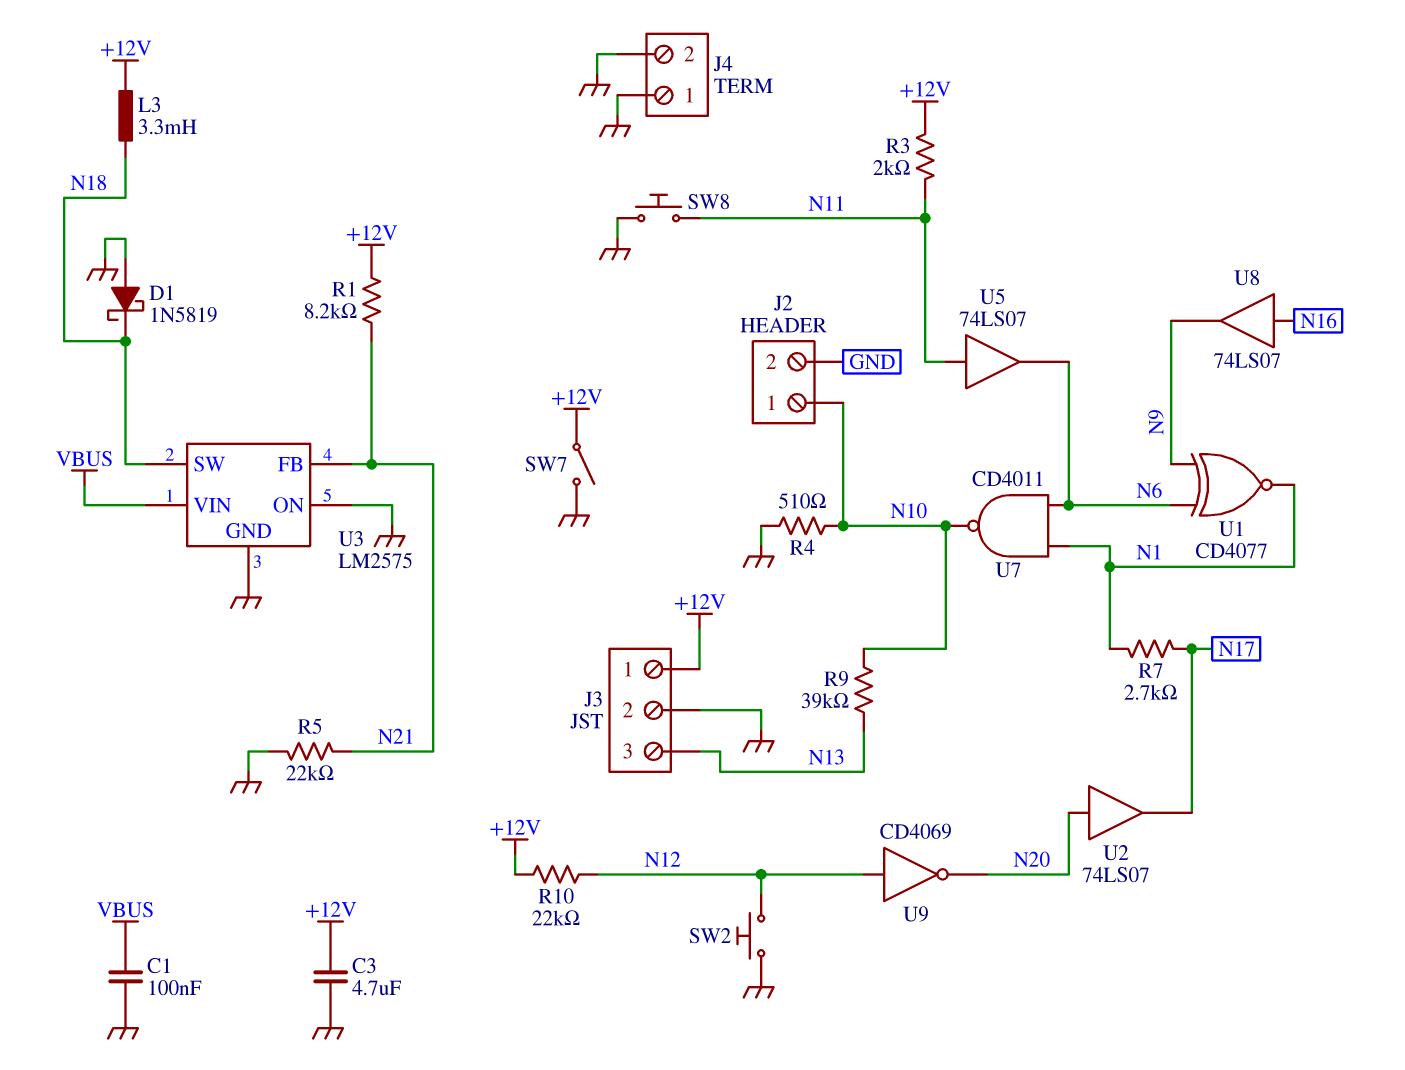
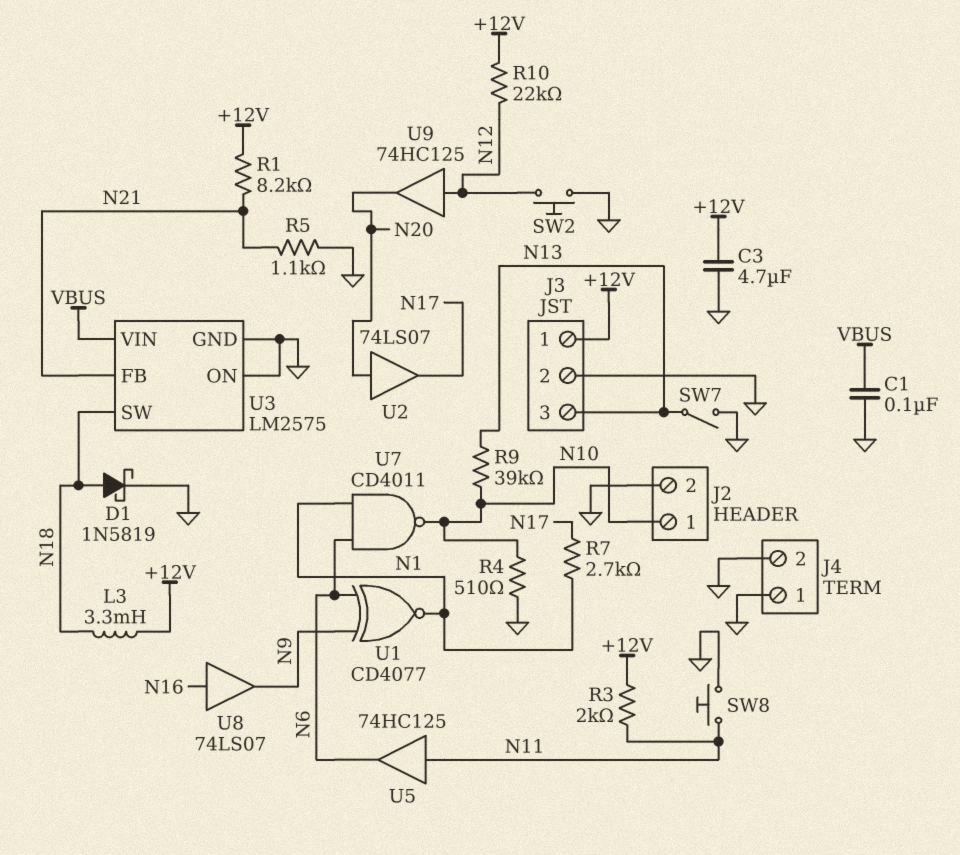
D1: schottky 1N5819 (A GND, K N18) -> schottky 1N5819 (A N18, K GND)
R5: 22k (GND, N21) -> 1.1k (GND, N21)
SW7: switch (+12V, GND) -> switch (GND, N13)
U5: buffer 74LS07 (in N11, out N6) -> buffer 74HC125 (in N11, out N6)
U9: NOT CD4069 (in N12, out N20) -> buffer 74HC125 (in N12, out N20)

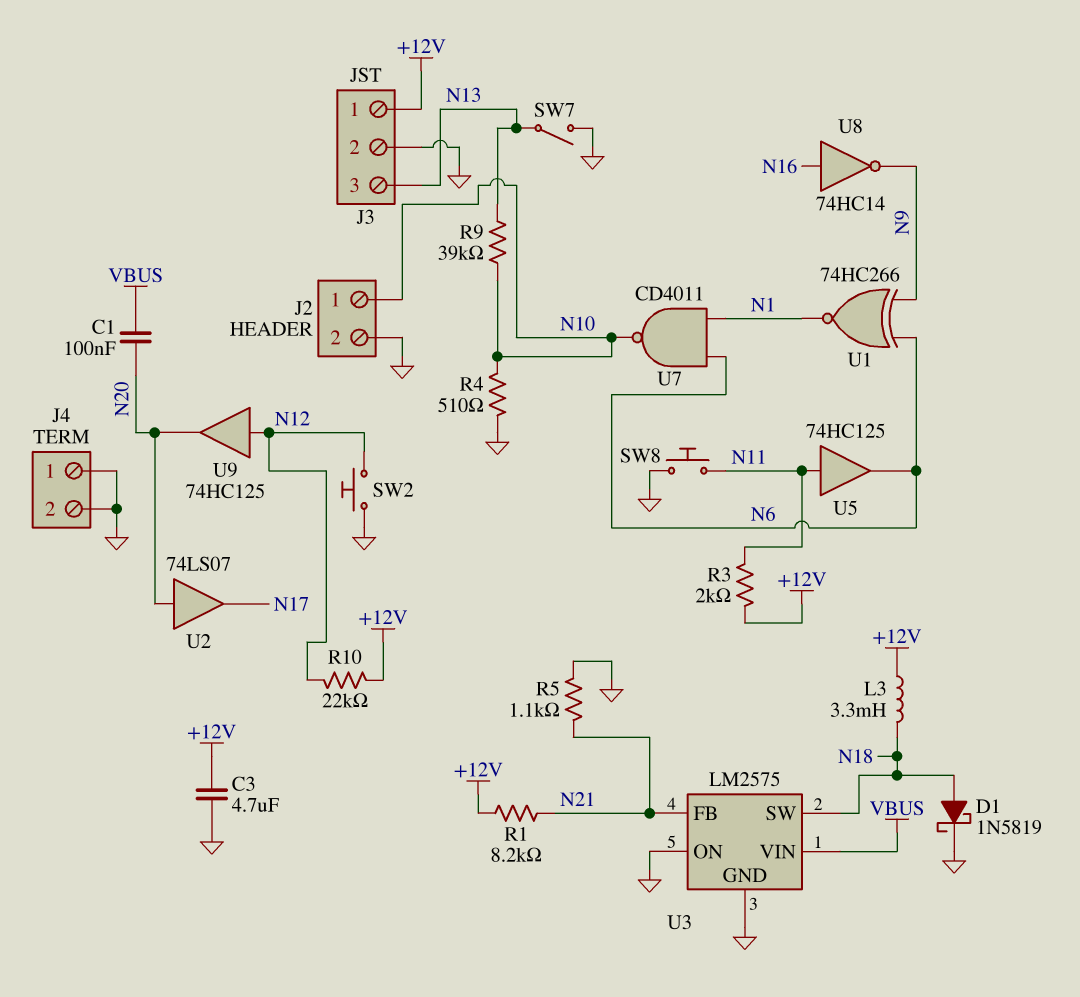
C1: 100nF (GND, VBUS) -> 100nF (N20, VBUS)
R7: 2.7k (N1, N17) -> none
U1: XNOR CD4077 (in N6, in N9, out N1) -> XNOR 74HC266 (in N6, in N9, out N1)
U8: buffer 74LS07 (in N16, out N9) -> NOT 74HC14 (in N16, out N9)

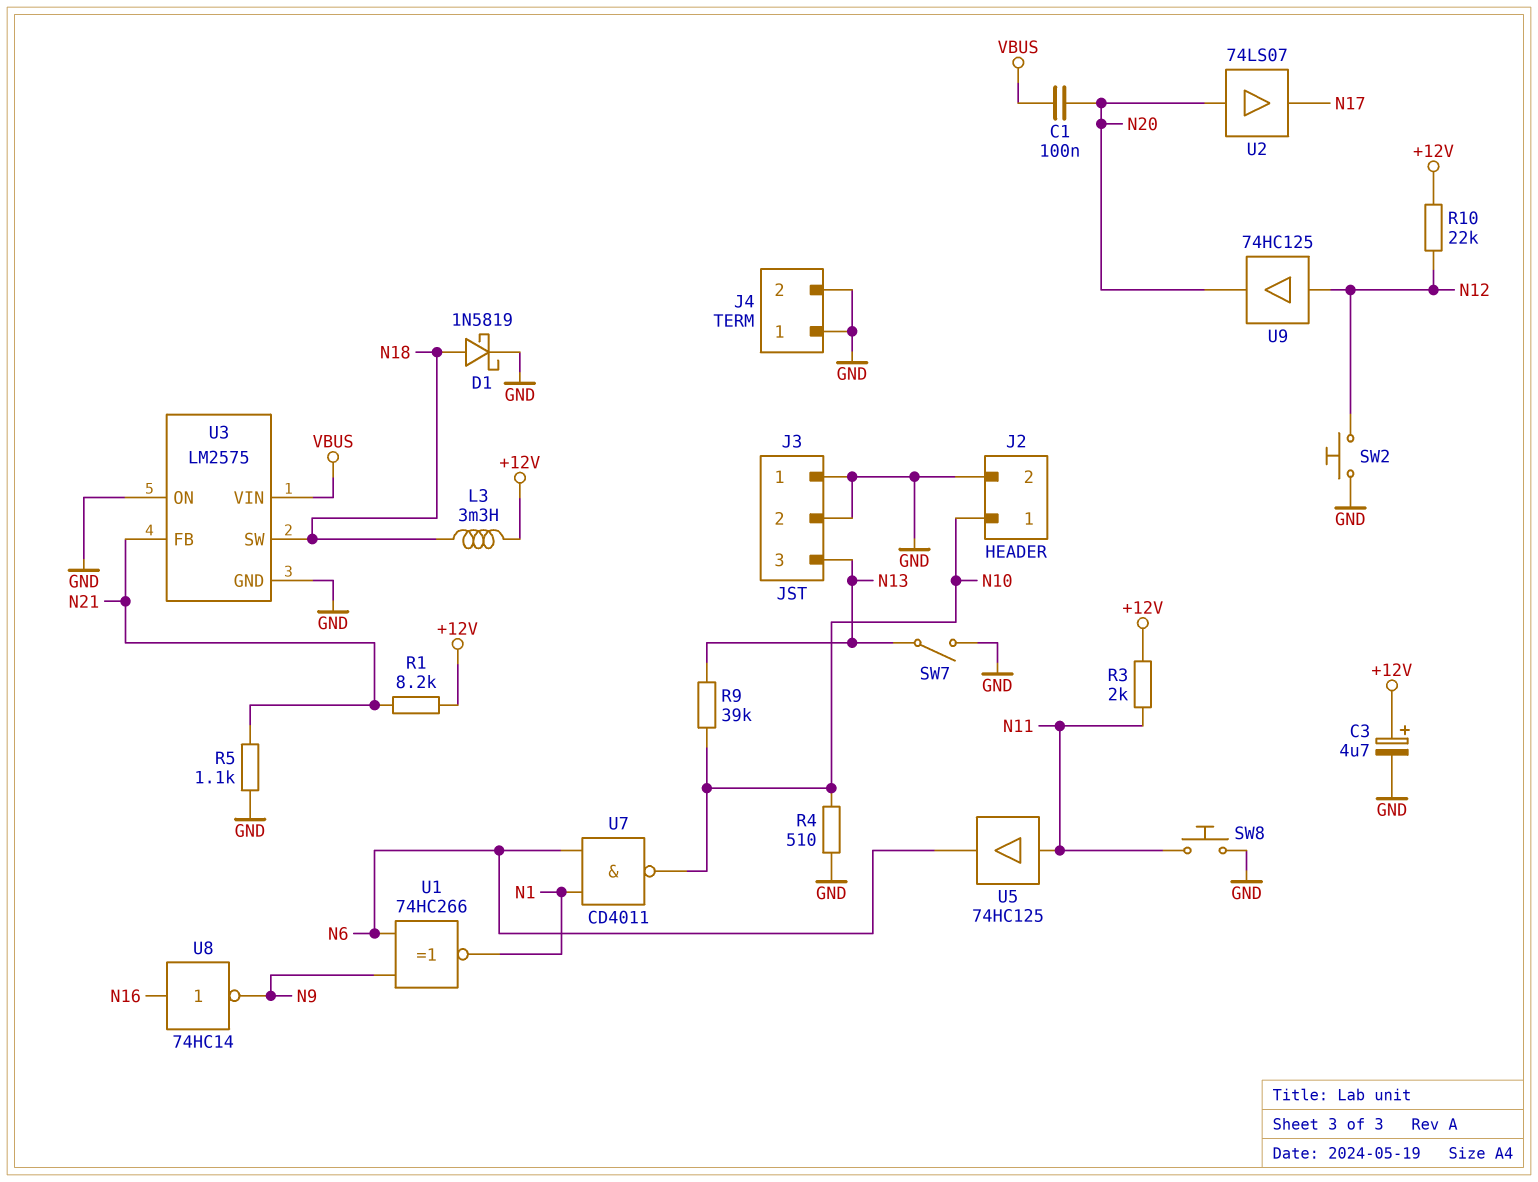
C3: 4.7uF (+12V, GND) -> 4.7uF (plus +12V, minus GND)
J3 pin 1: +12V -> GND

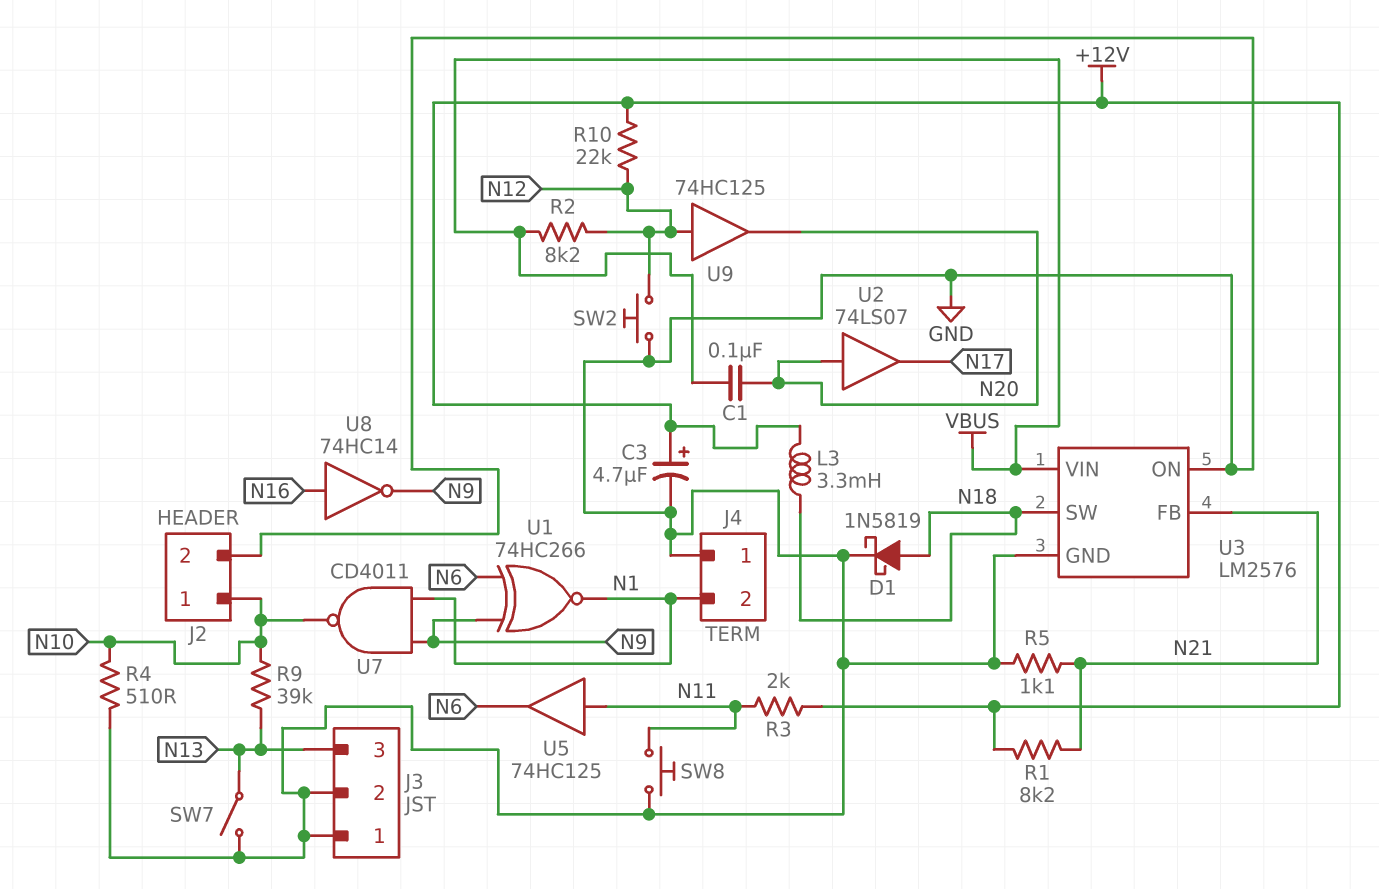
J4 pin 2: GND -> N1
R2: none -> 8.2k (N12, VBUS)
U3: LM2575 -> LM2576
U7: NAND CD4011 (in N1, in N6, out N10) -> NAND CD4011 (in N1, in N9, out N10)

